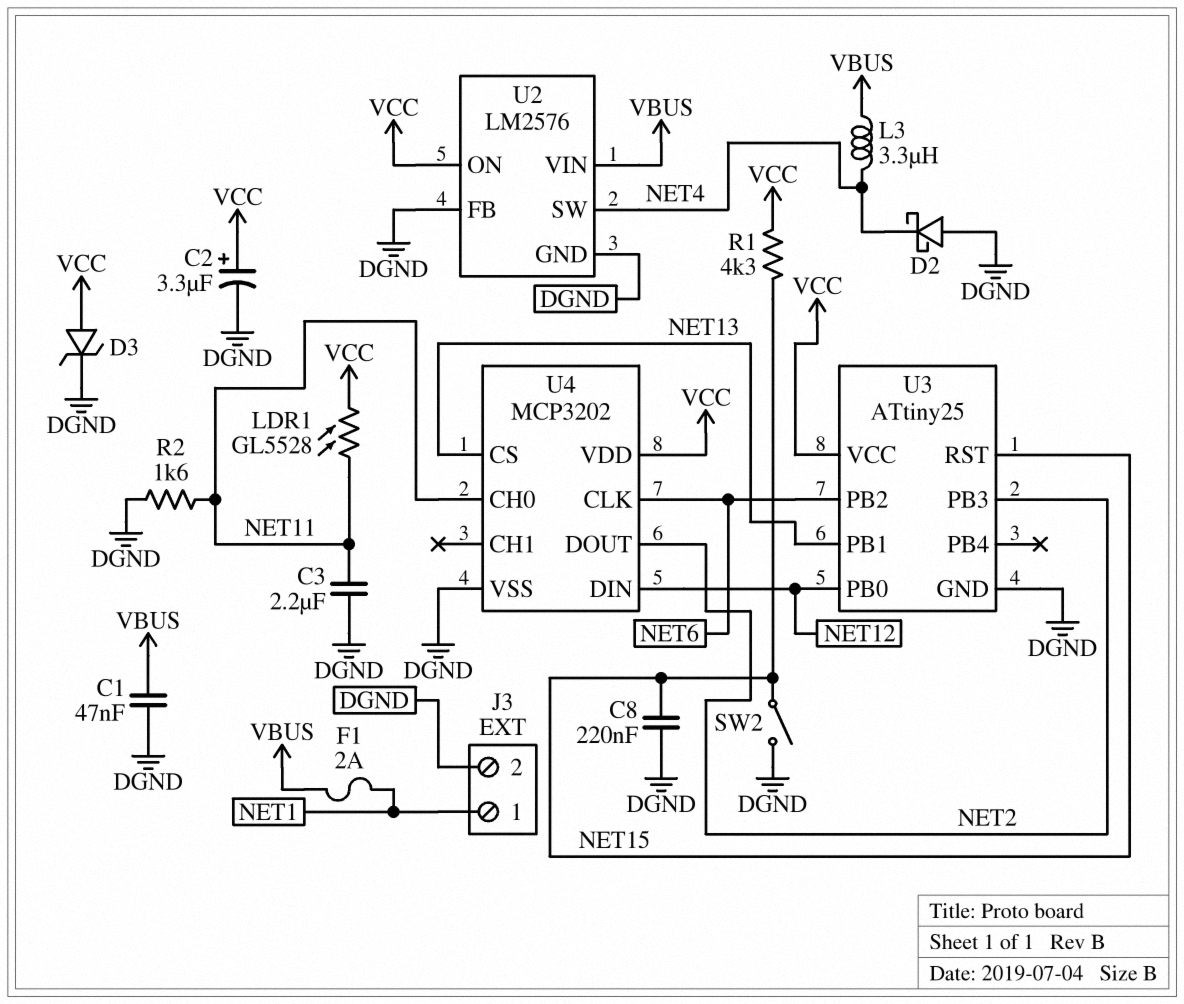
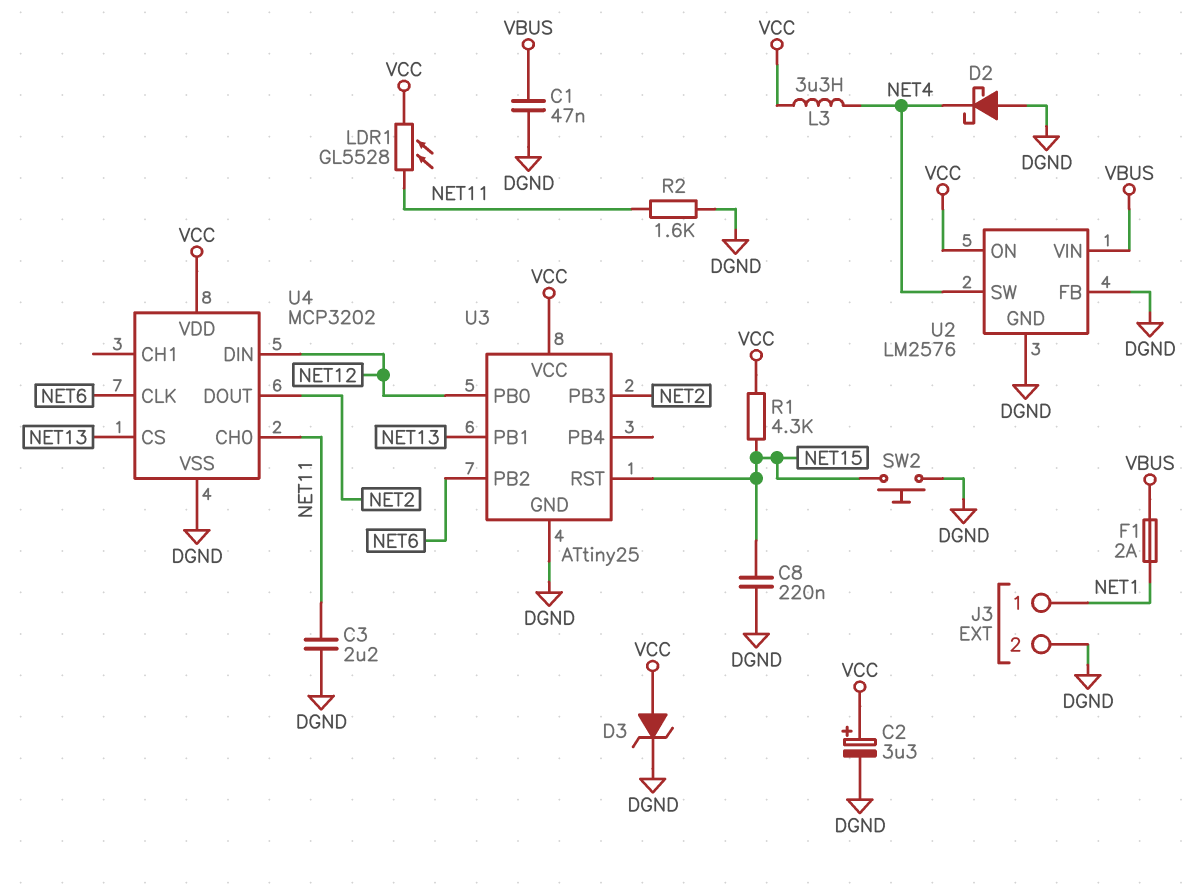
L3: 3.3uH (NET4, VBUS) -> 3.3uH (NET4, VCC)
SW2: switch (DGND, NET15) -> button (DGND, NET15)

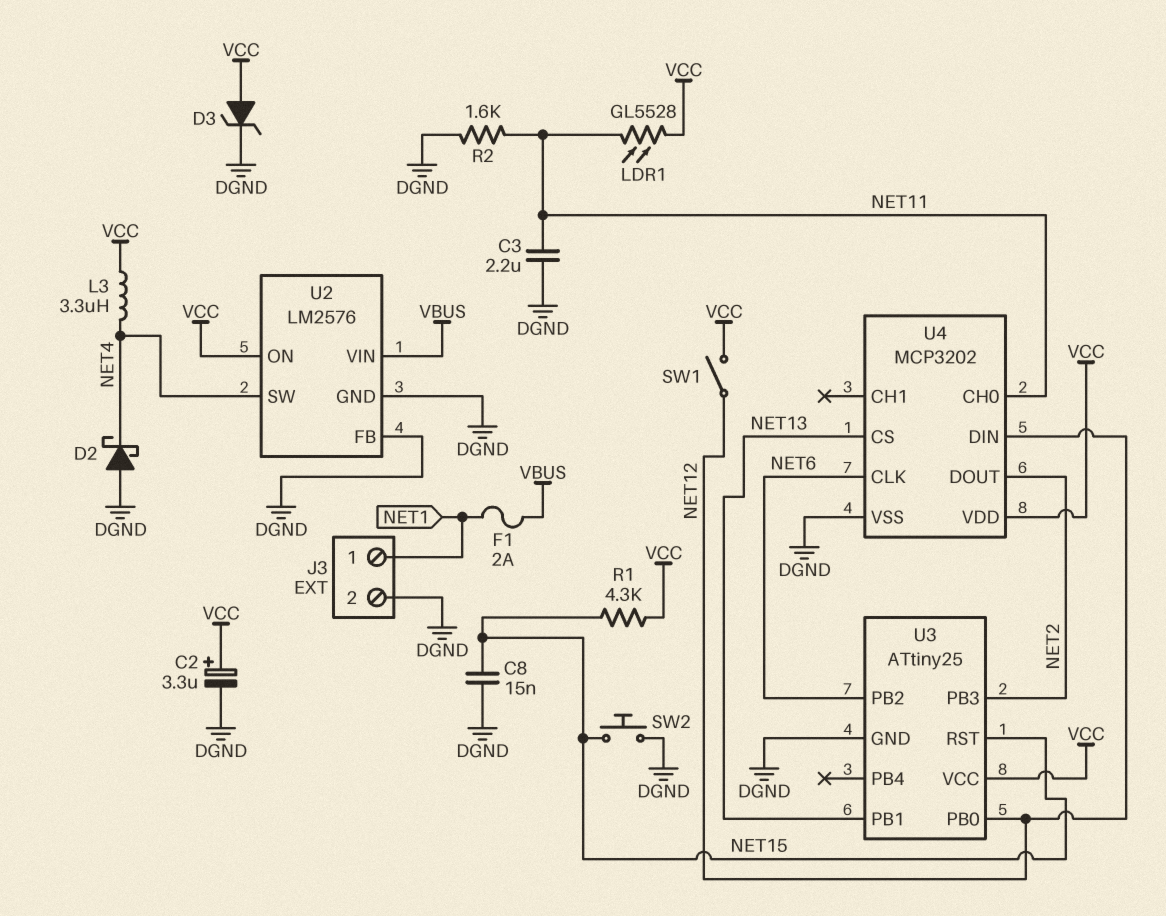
C1: 47nF (DGND, VBUS) -> none
C8: 220nF (DGND, NET15) -> 15nF (DGND, NET15)
SW1: none -> switch (NET12, VCC)

